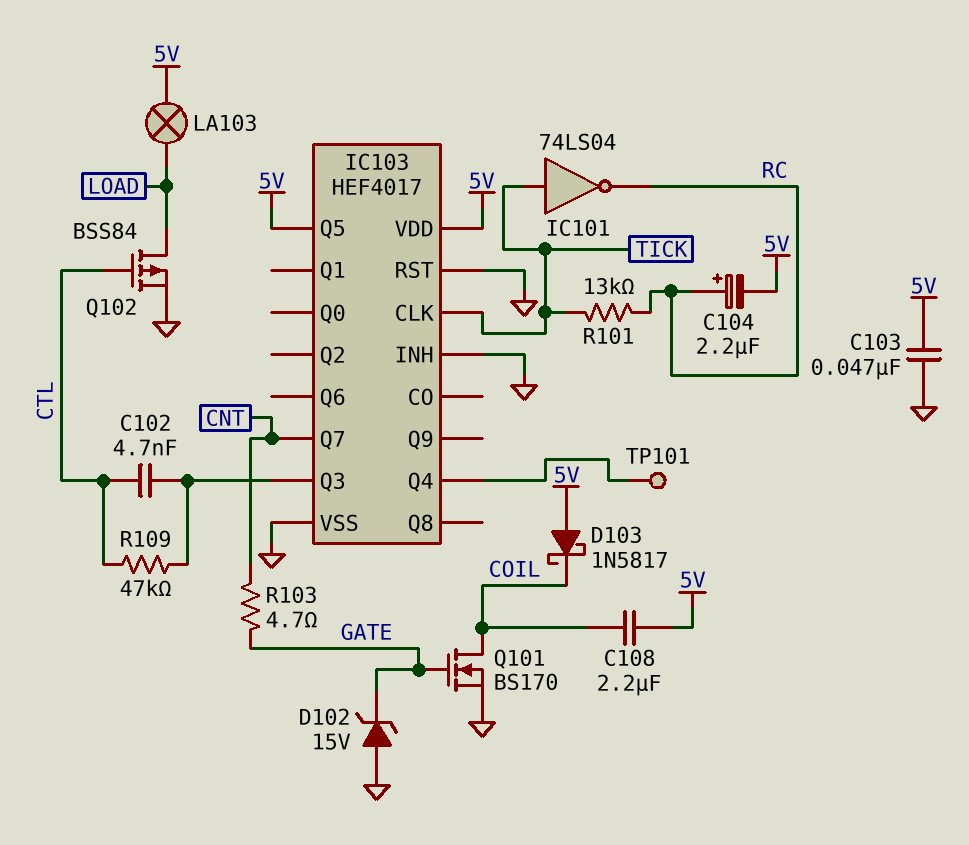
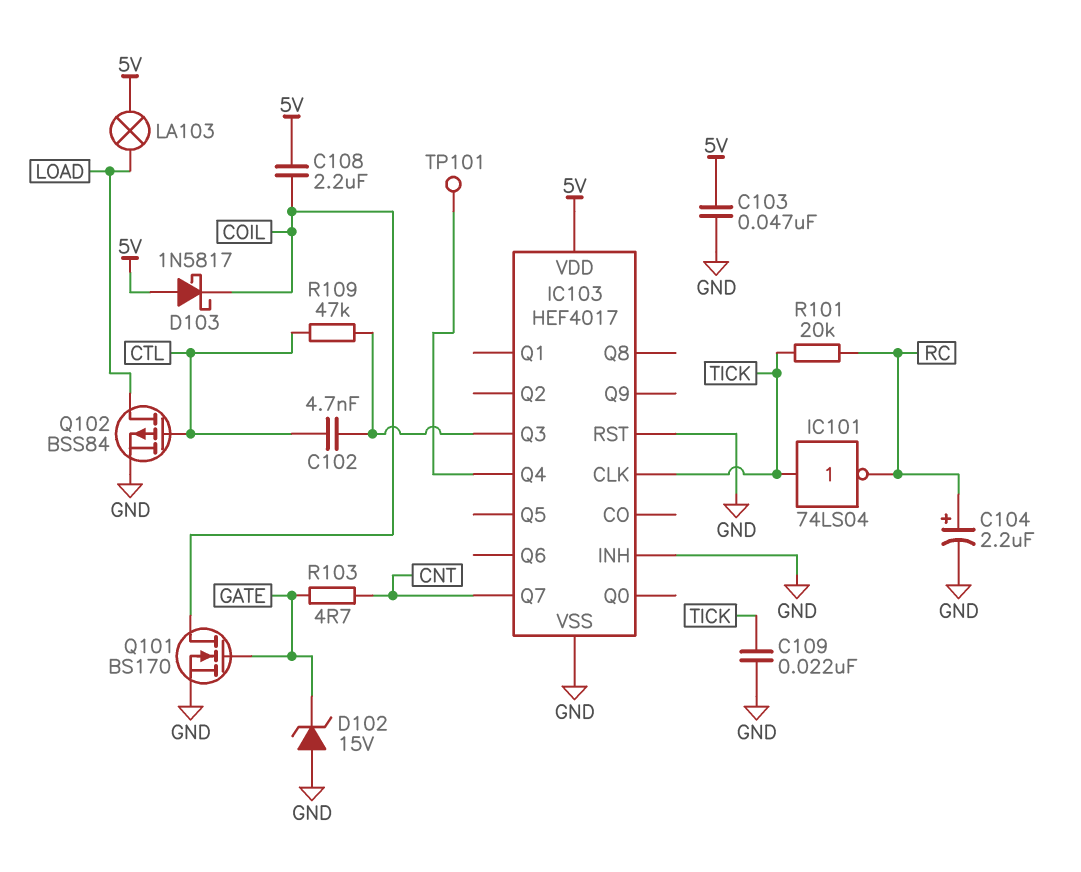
C104: 2.2uF (plus RC, minus 5V) -> 2.2uF (plus RC, minus GND)
C109: none -> 22nF (GND, TICK)
IC103 pin Q5: 5V -> none
R101: 13k (RC, TICK) -> 20k (RC, TICK)

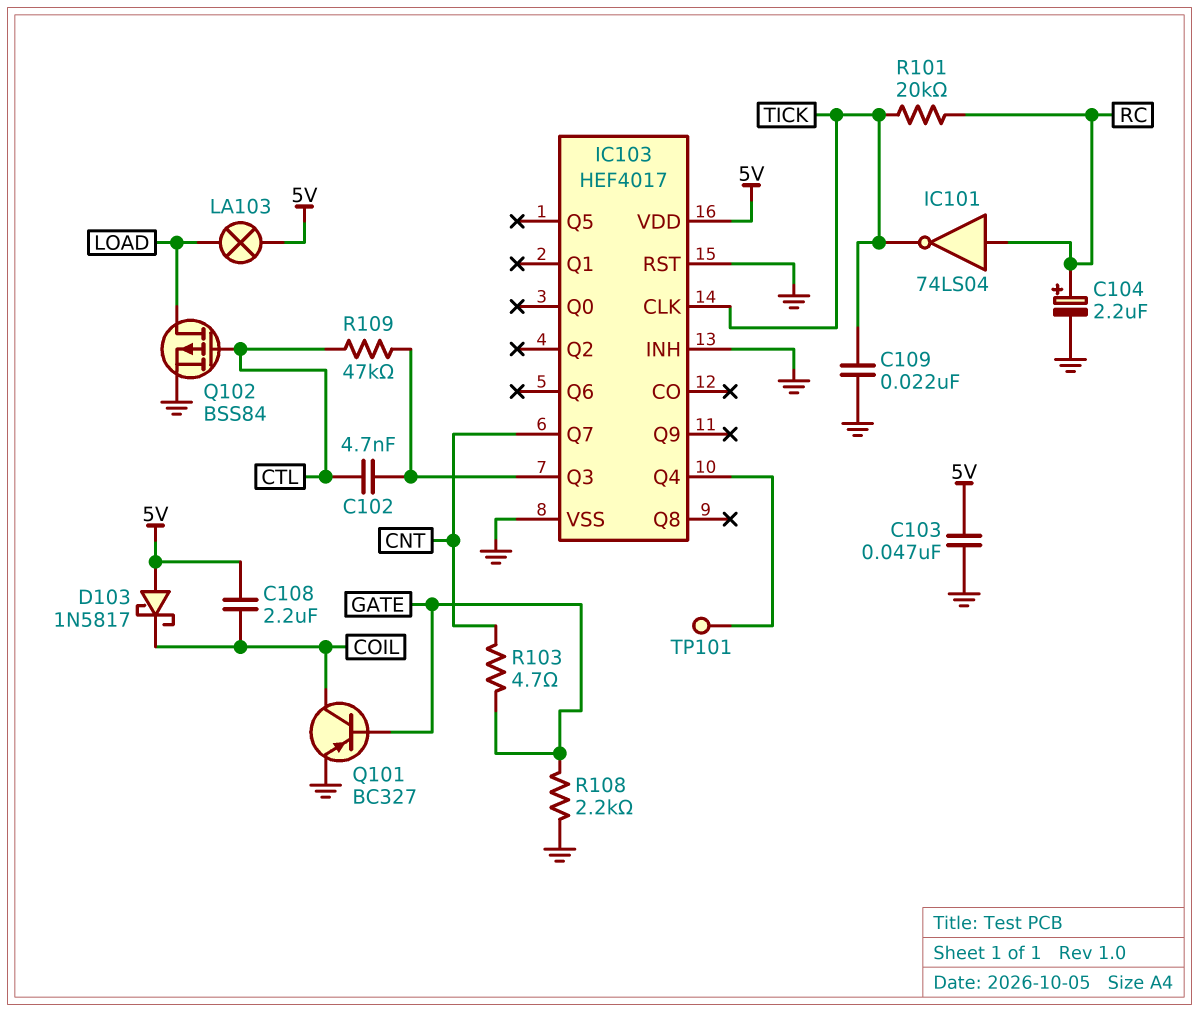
D102: zener 15V (A GND, K GATE) -> none
IC101: NOT 74LS04 (in TICK, out RC) -> NOT 74LS04 (in RC, out TICK)
Q101: NMOS BS170 (G GATE, D COIL, S GND) -> PNP BC327 (B GATE, C COIL, E GND)
R108: none -> 2.2k (GATE, GND)

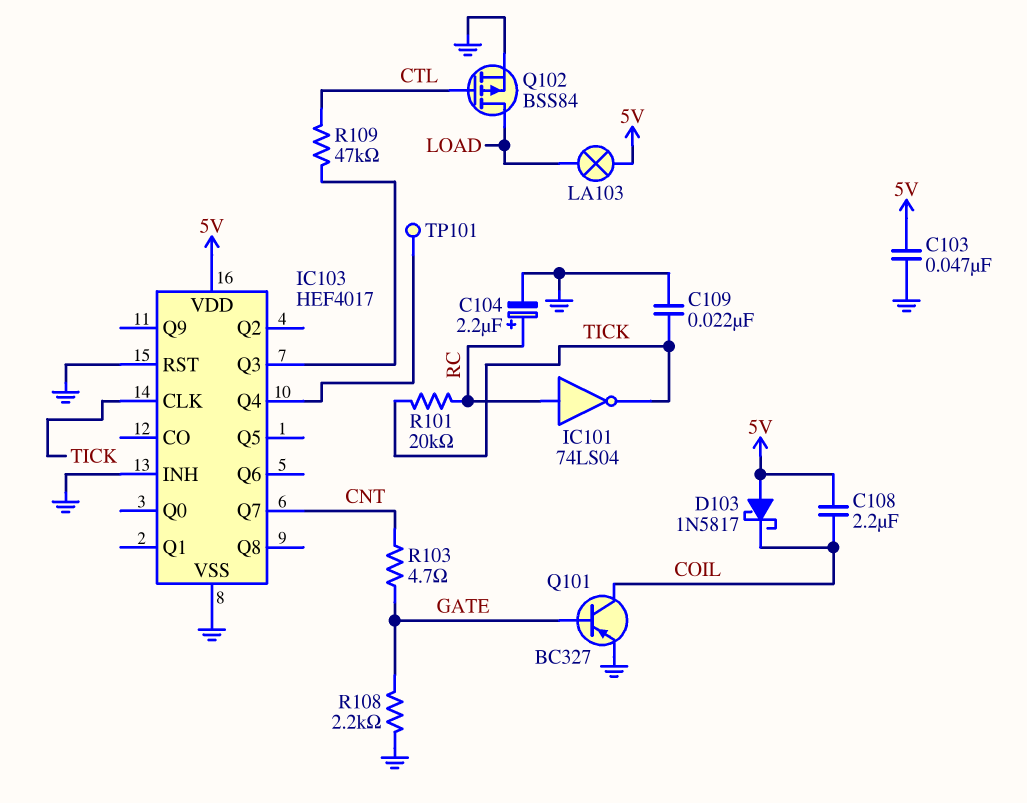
C102: 4.7nF (CTL, IC103/Q3) -> none

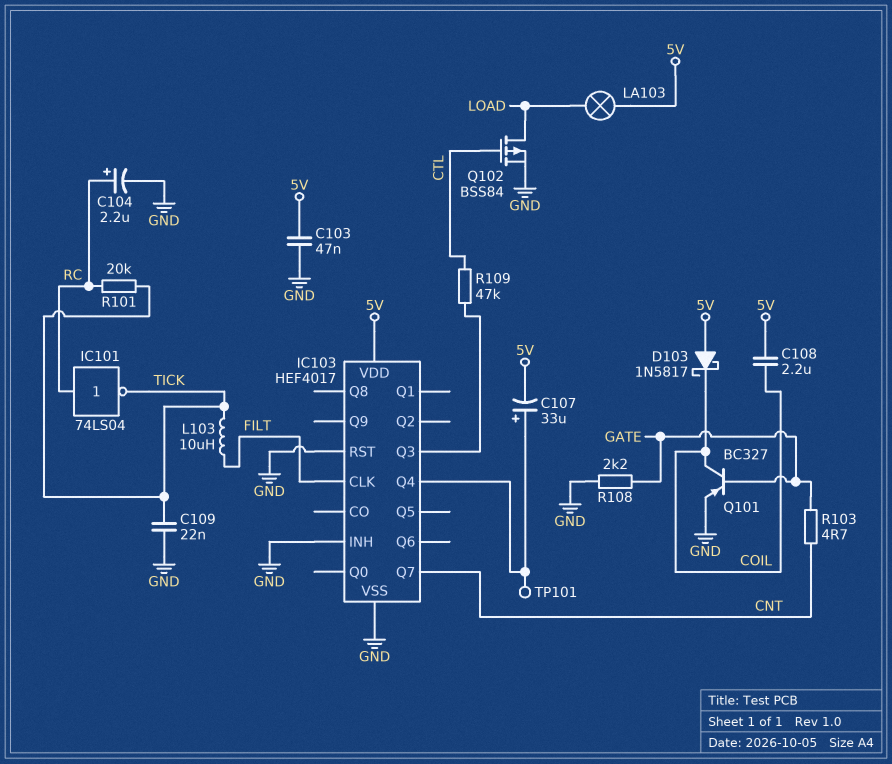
C107: none -> 33uF (plus IC103/Q4, minus 5V)
IC103 pin CLK: TICK -> FILT
L103: none -> 10uH (FILT, TICK)

